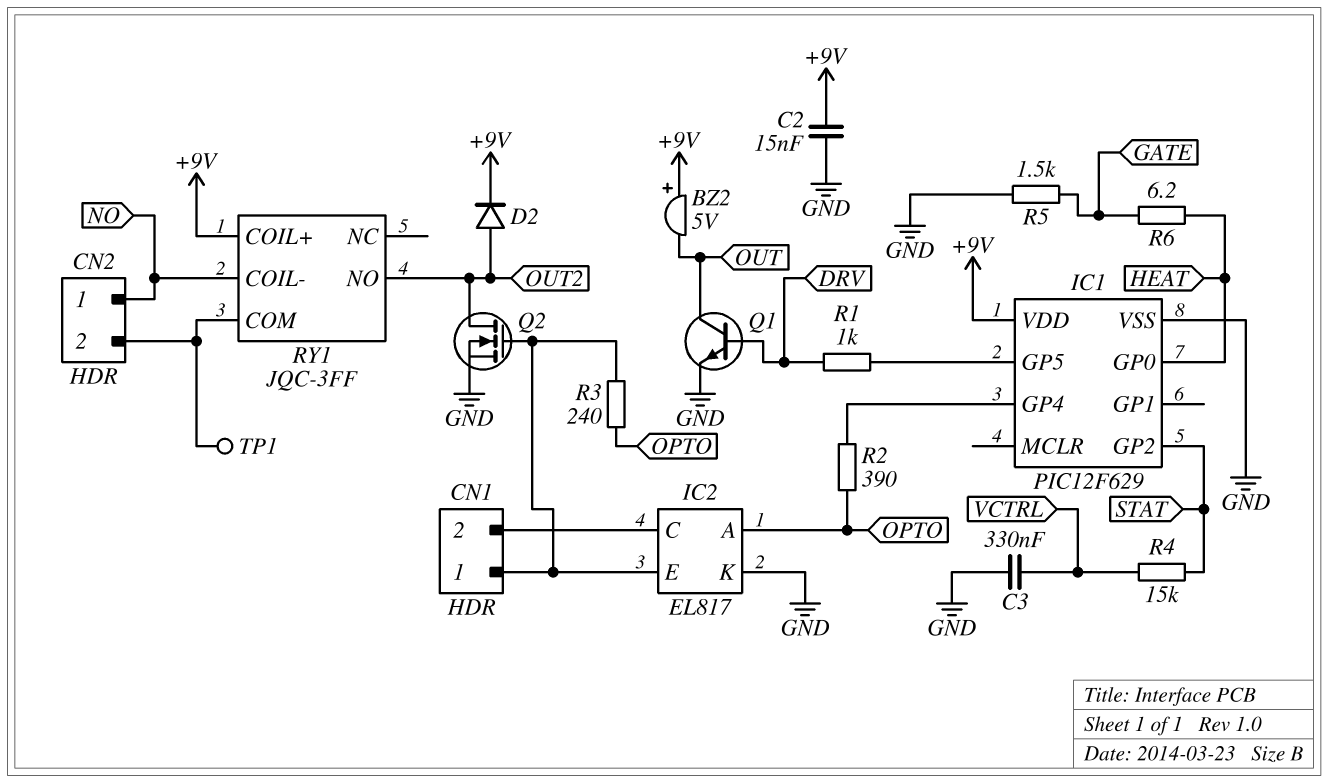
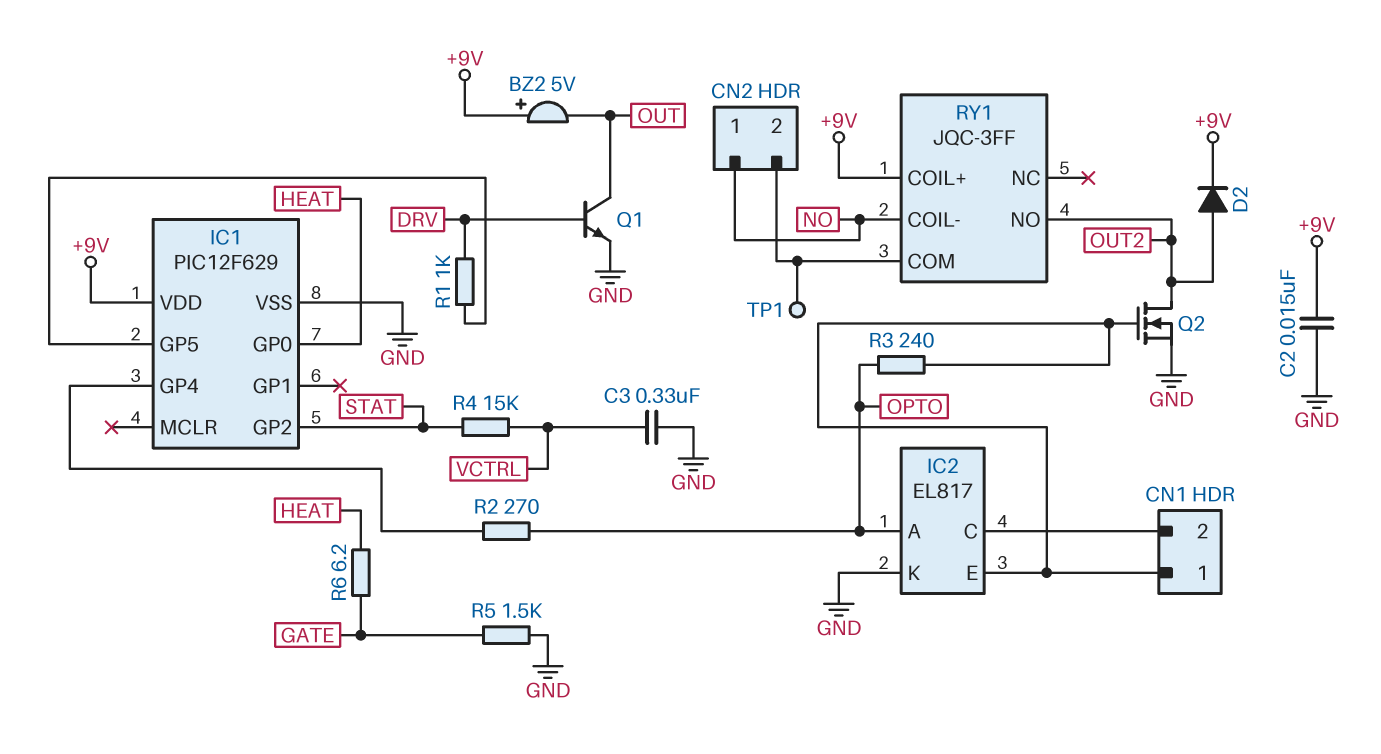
R2: 390 (IC1/GP4, OPTO) -> 270 (IC1/GP4, OPTO)

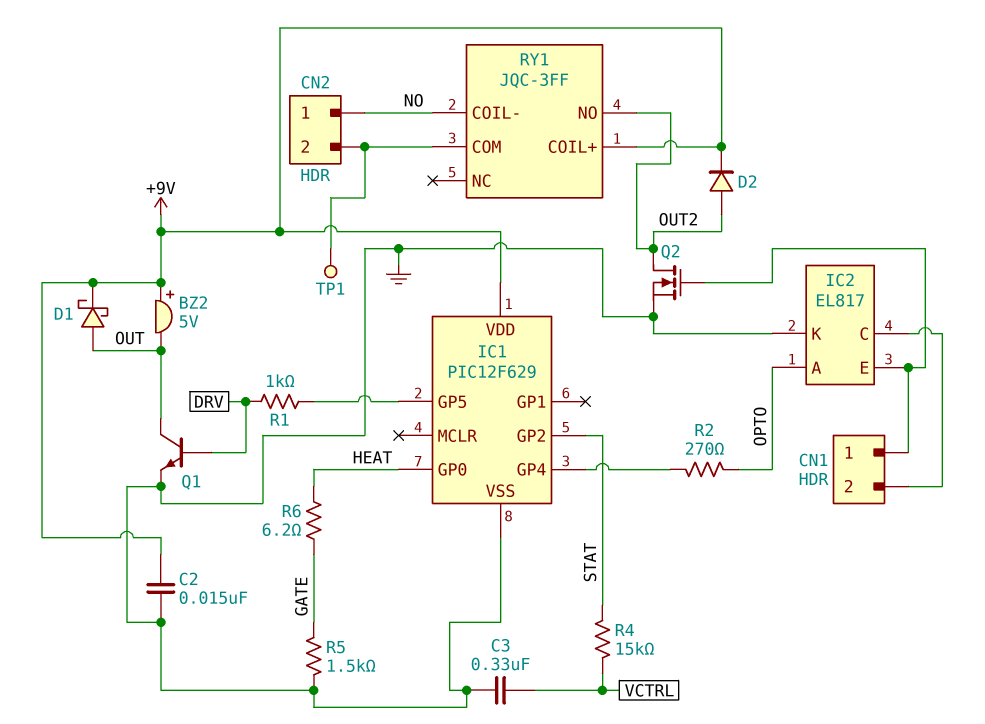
D1: none -> schottky (A OUT, K +9V)
R3: 240 (CN1/1, OPTO) -> none

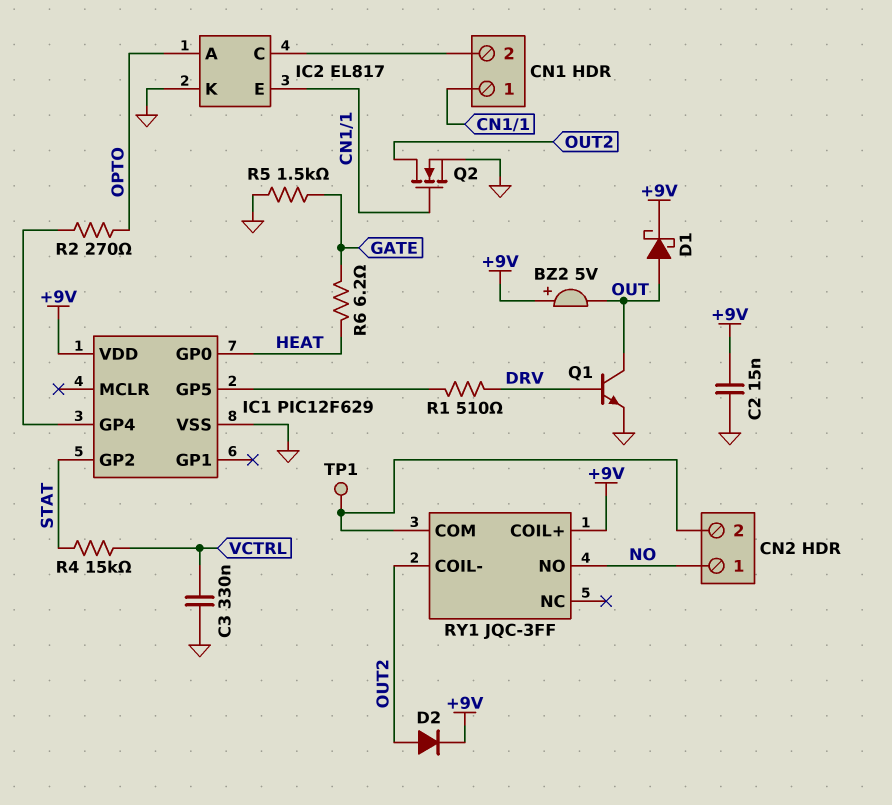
R1: 1k (DRV, IC1/GP5) -> 510 (DRV, IC1/GP5)
RY1 pin COIL-: NO -> OUT2
RY1 pin NO: OUT2 -> NO

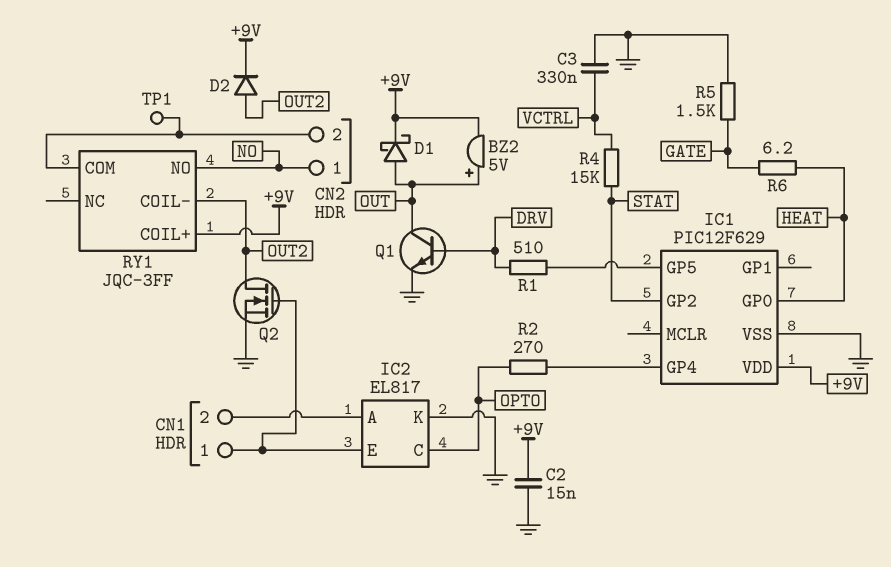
BZ2: buzzer 5V (plus +9V, minus OUT) -> buzzer 5V (plus OUT, minus +9V)
IC2 pin A: OPTO -> CN1/2
IC2 pin C: CN1/2 -> OPTO

